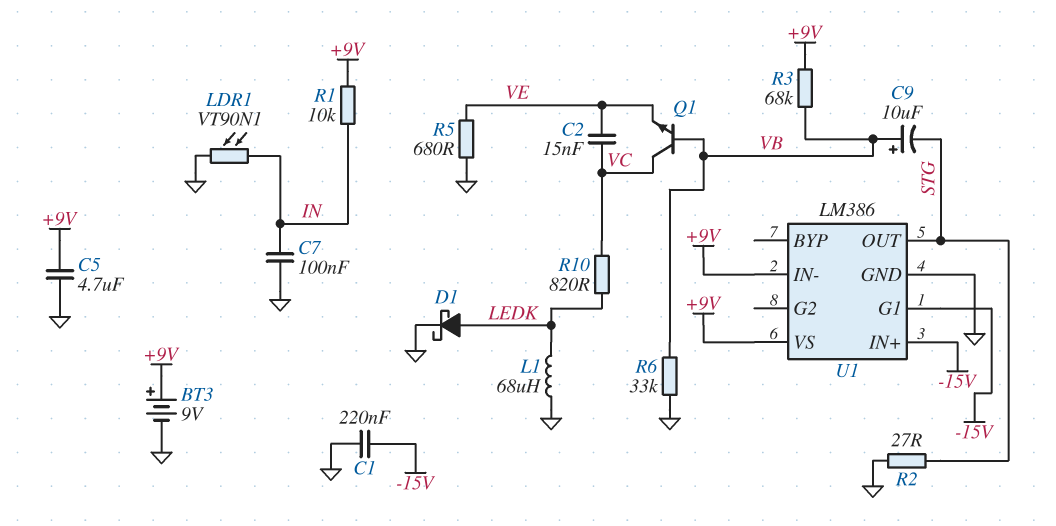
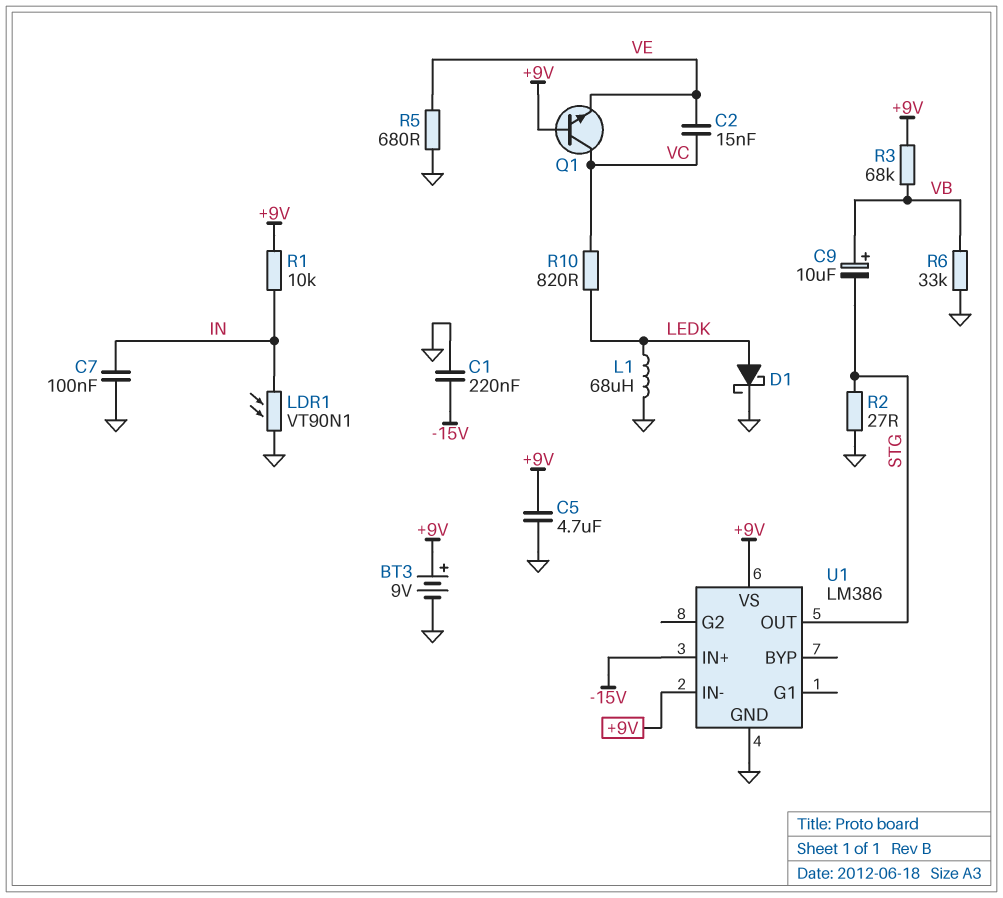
Q1: NPN (B VB, C VC, E VE) -> NPN (B +9V, C VC, E VE)
U1 pin G1: -15V -> none

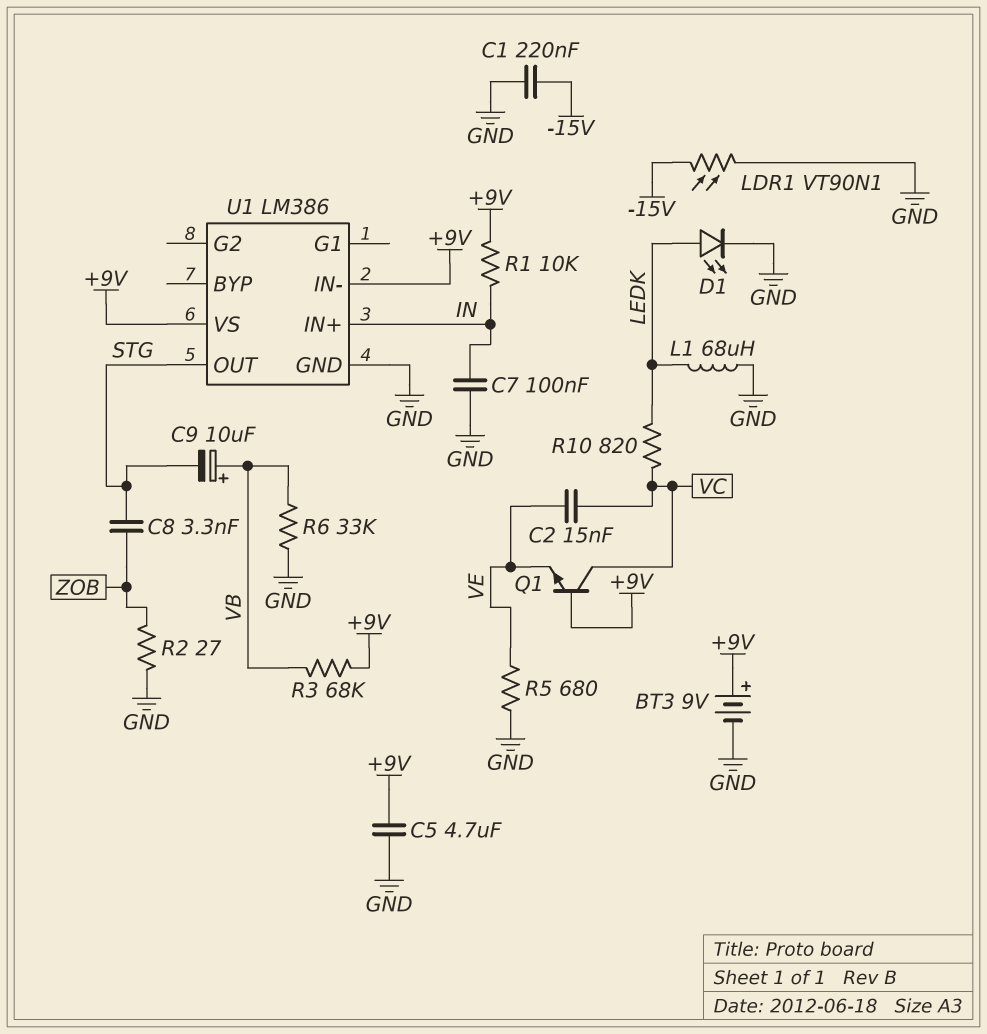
C8: none -> 3.3nF (STG, ZOB)
D1: schottky (A LEDK, K GND) -> LED (A LEDK, K GND)
LDR1: VT90N1 (GND, IN) -> VT90N1 (-15V, GND)
R2: 27 (GND, STG) -> 27 (GND, ZOB)
U1 pin IN+: -15V -> IN

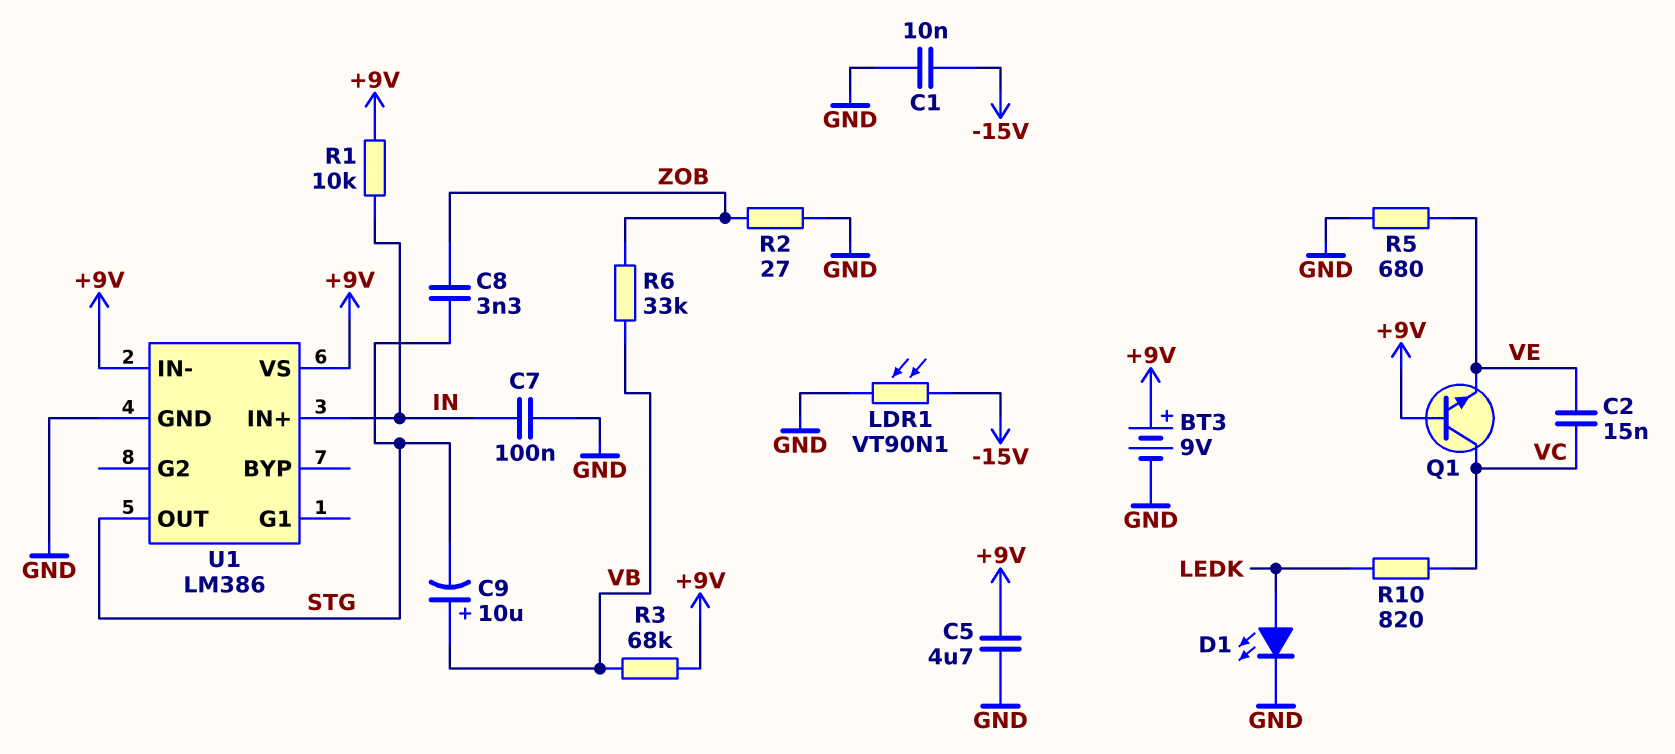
C1: 220nF (-15V, GND) -> 10nF (-15V, GND)
L1: 68uH (GND, LEDK) -> none
R6: 33k (GND, VB) -> 33k (VB, ZOB)

